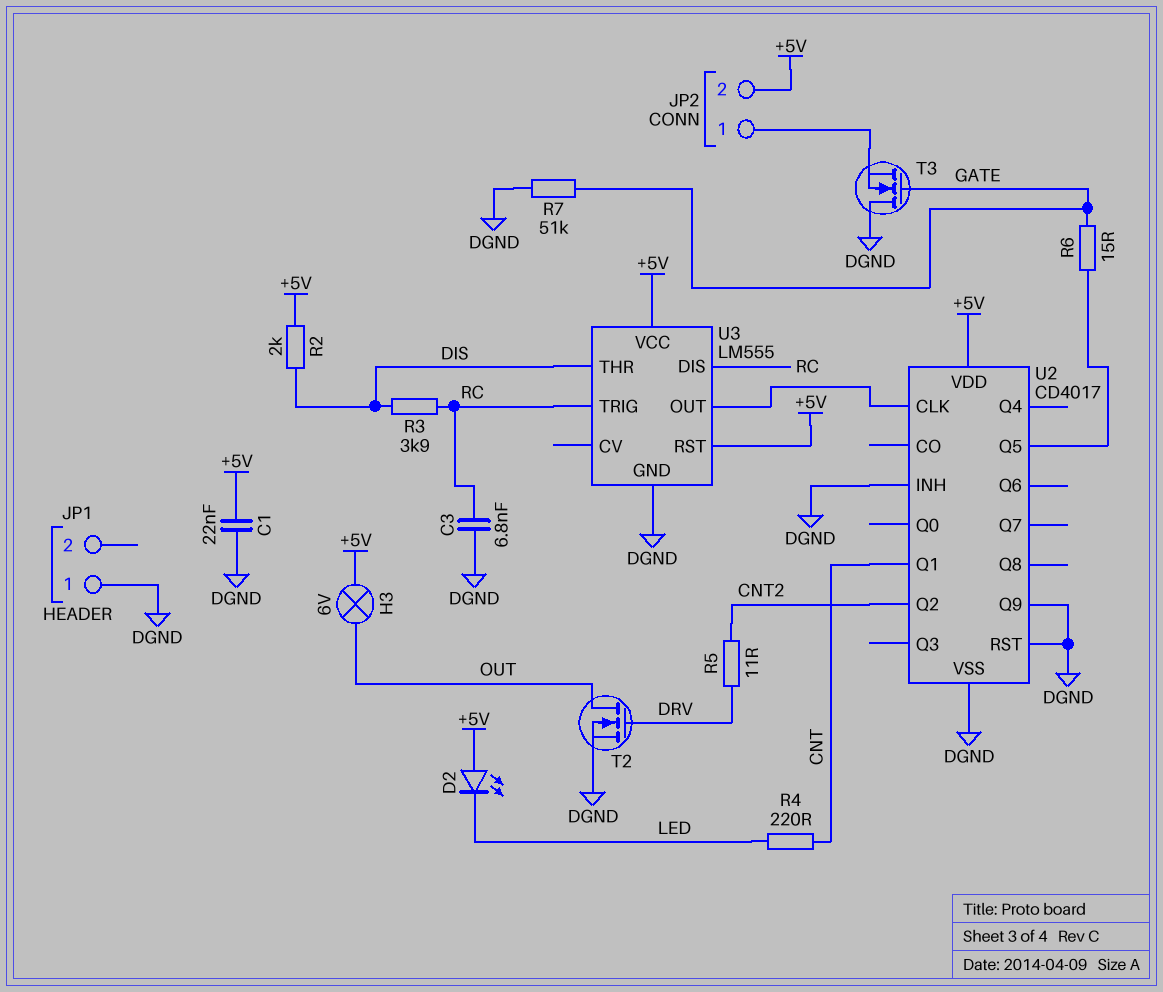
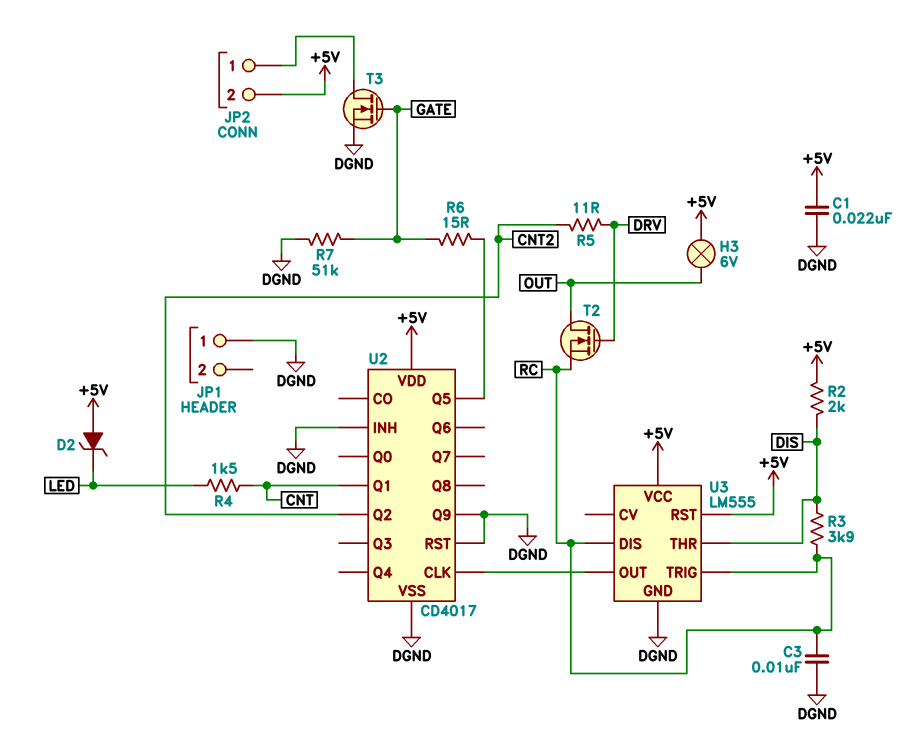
C3: 6.8nF (DGND, RC) -> 10nF (DGND, RC)
D2: LED (A +5V, K LED) -> zener (A +5V, K LED)
R4: 220 (CNT, LED) -> 1.5k (CNT, LED)
T2: NMOS (G DRV, D OUT, S DGND) -> NMOS (G DRV, D OUT, S RC)
T3: NMOS (G GATE, D DGND, S JP2/1) -> NMOS (G GATE, D JP2/1, S DGND)

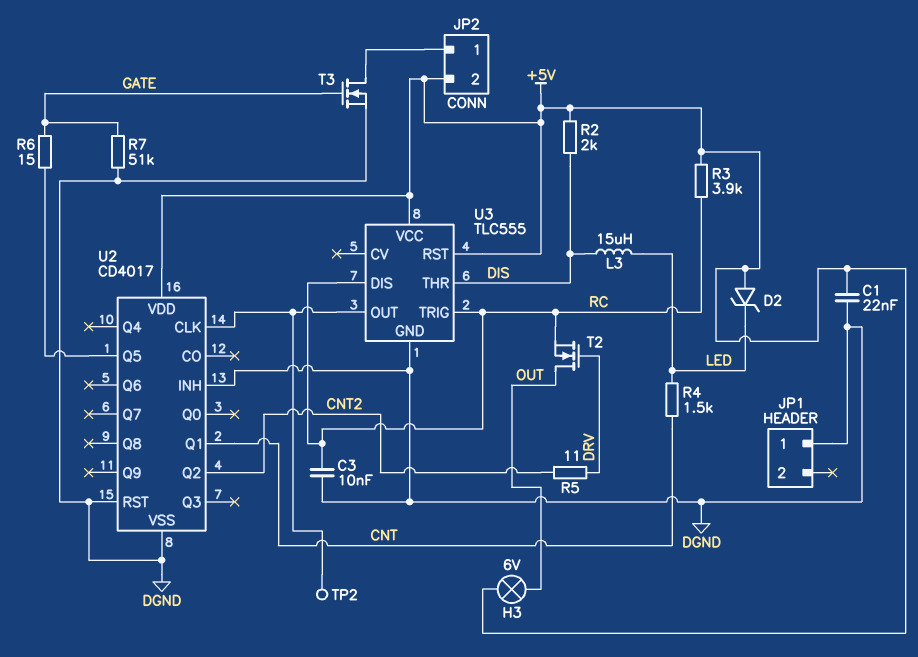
L3: none -> 15uH (DIS, LED)
R3: 3.9k (DIS, RC) -> 3.9k (+5V, RC)
TP2: none -> test point (U2/CLK)
U2 pin Q9: DGND -> none
U3: LM555 -> TLC555

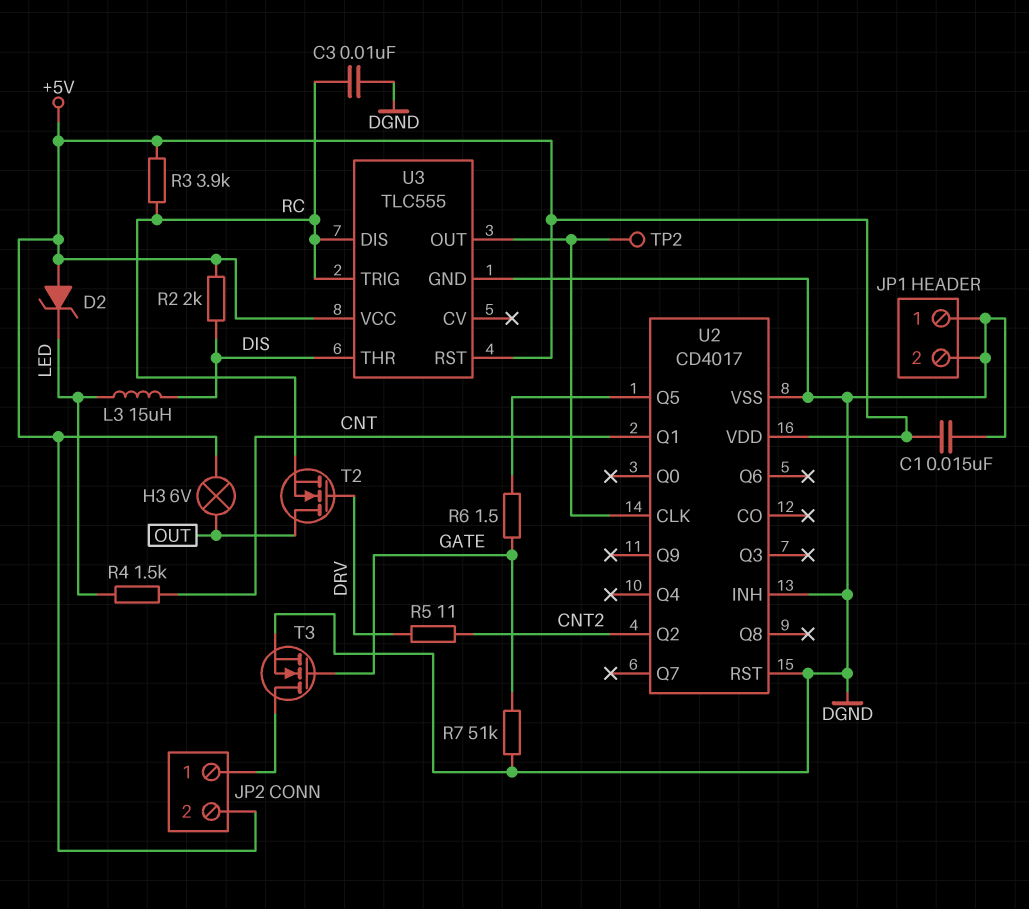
C1: 22nF (+5V, DGND) -> 15nF (+5V, DGND)
JP1 pin 2: none -> DGND
R6: 15 (GATE, U2/Q5) -> 1.5 (GATE, U2/Q5)

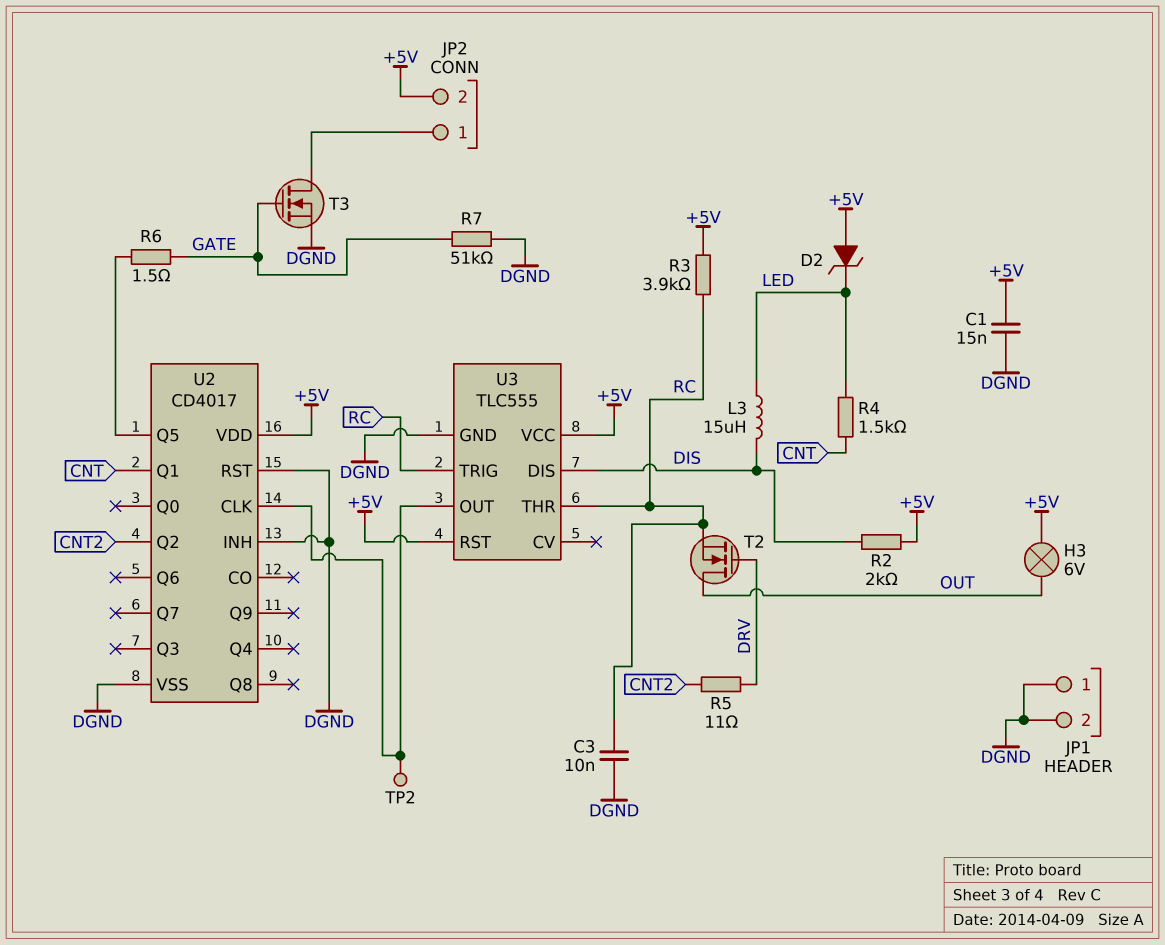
U3 pin DIS: RC -> DIS
U3 pin THR: DIS -> RC

